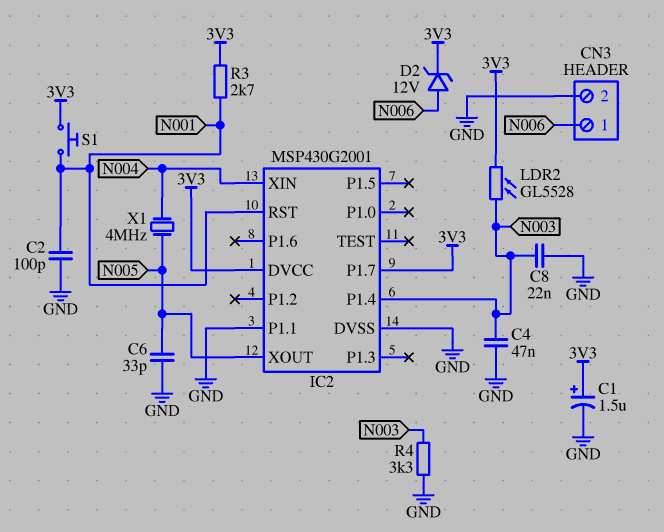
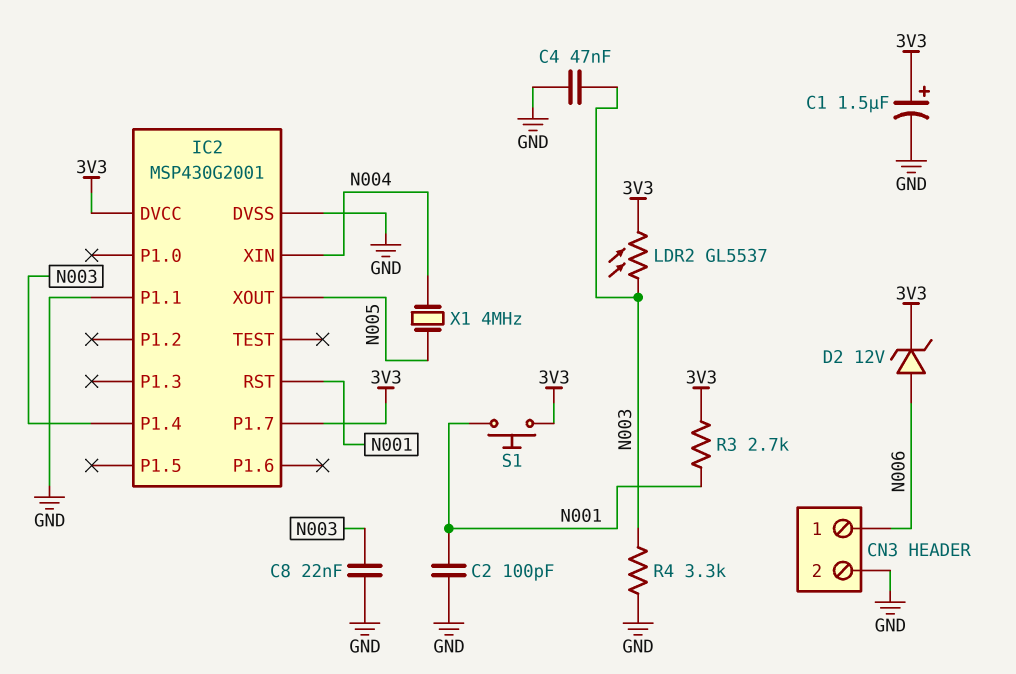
C6: 33pF (GND, N005) -> none
LDR2: GL5528 (3V3, N003) -> GL5537 (3V3, N003)

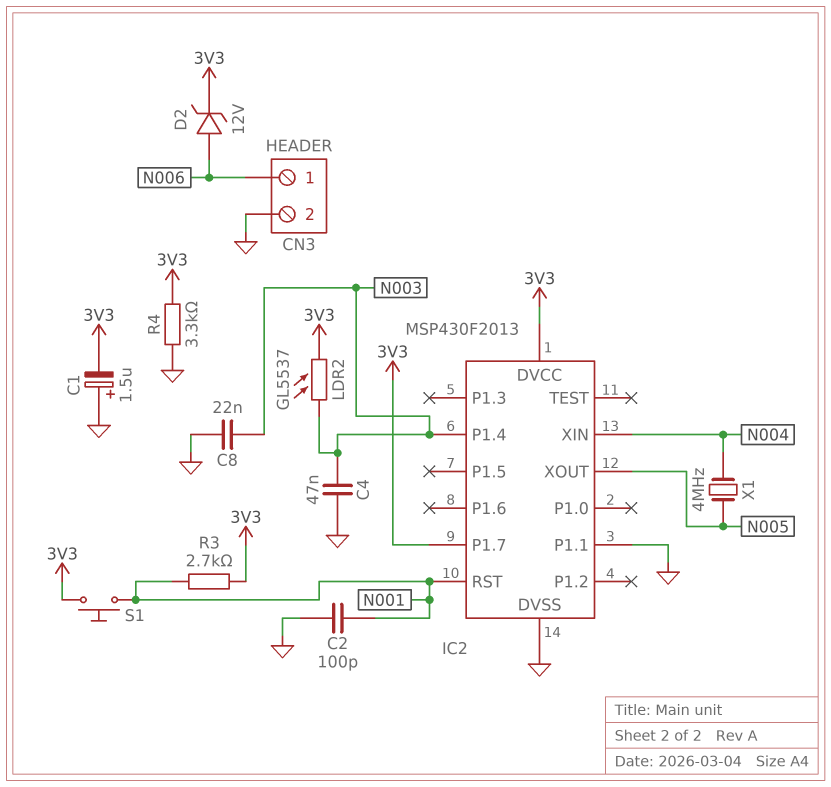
C1: 1.5uF (plus 3V3, minus GND) -> 1.5uF (plus GND, minus 3V3)
IC2: MSP430G2001 -> MSP430F2013
R4: 3.3k (GND, N003) -> 3.3k (3V3, GND)

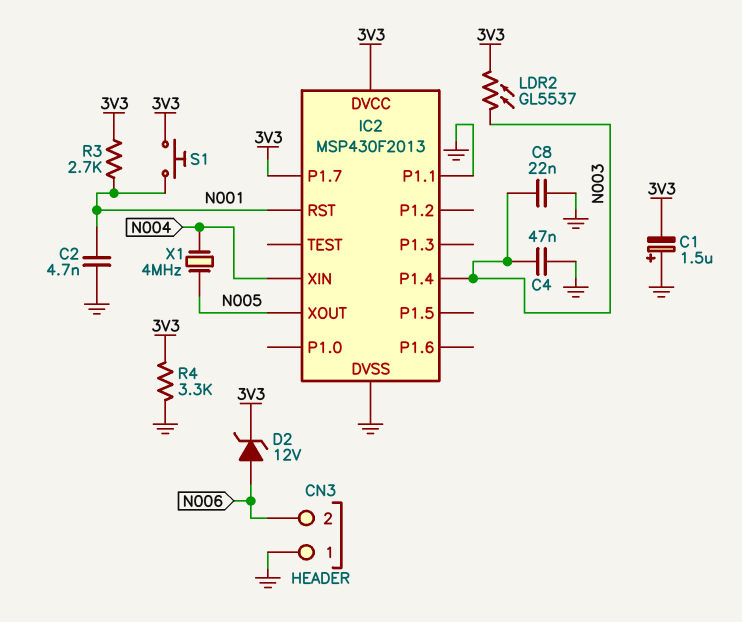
C2: 100pF (GND, N001) -> 4.7nF (GND, N001)
CN3 pin 1: N006 -> GND
CN3 pin 2: GND -> N006

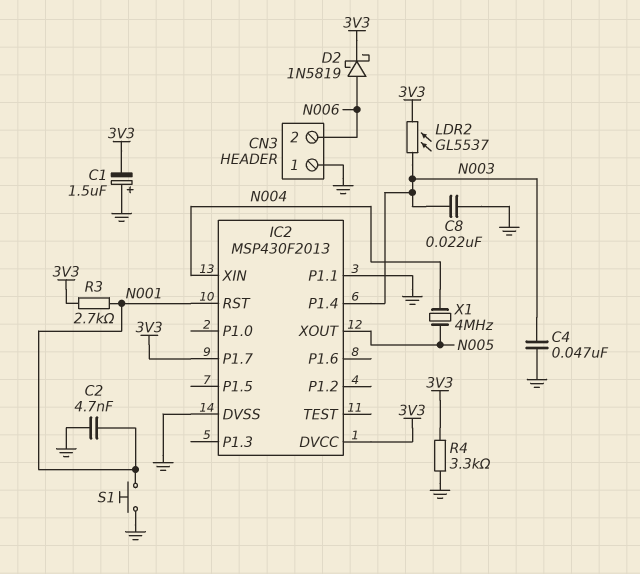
D2: zener 12V (A N006, K 3V3) -> schottky 1N5819 (A N006, K 3V3)
S1: button (3V3, N001) -> button (GND, N001)

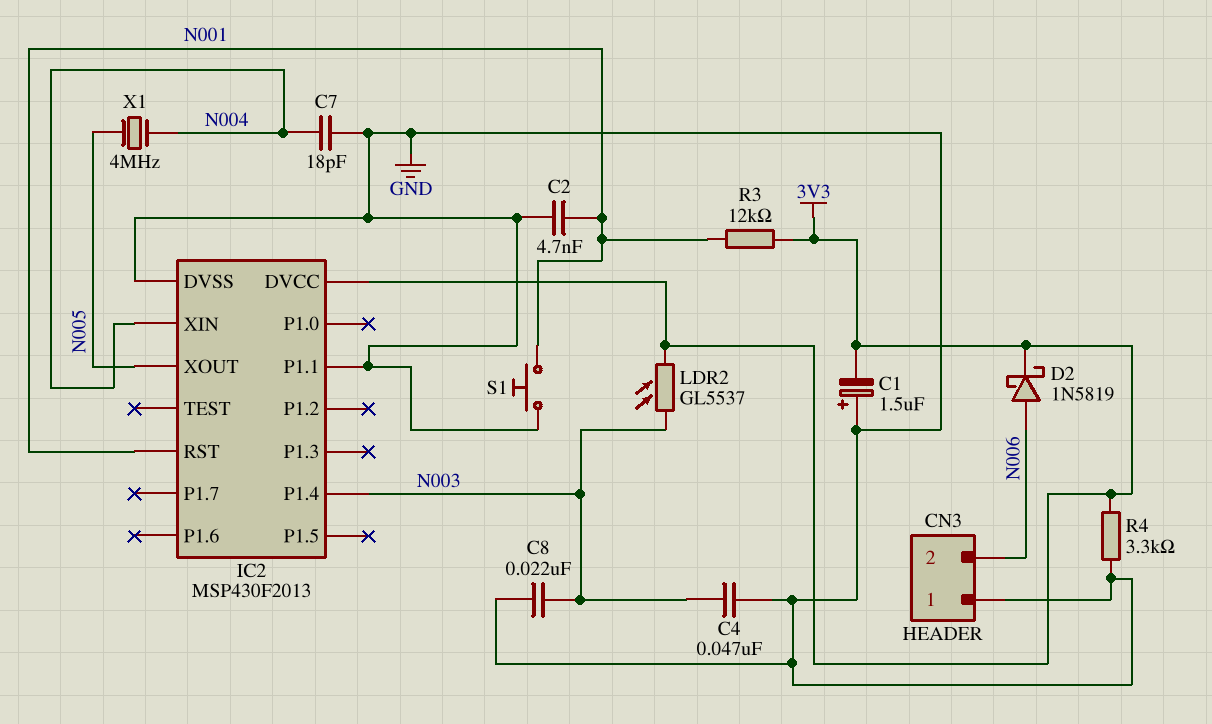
C7: none -> 18pF (GND, N004)
IC2 pin P1.7: 3V3 -> none
R3: 2.7k (3V3, N001) -> 12k (3V3, N001)

